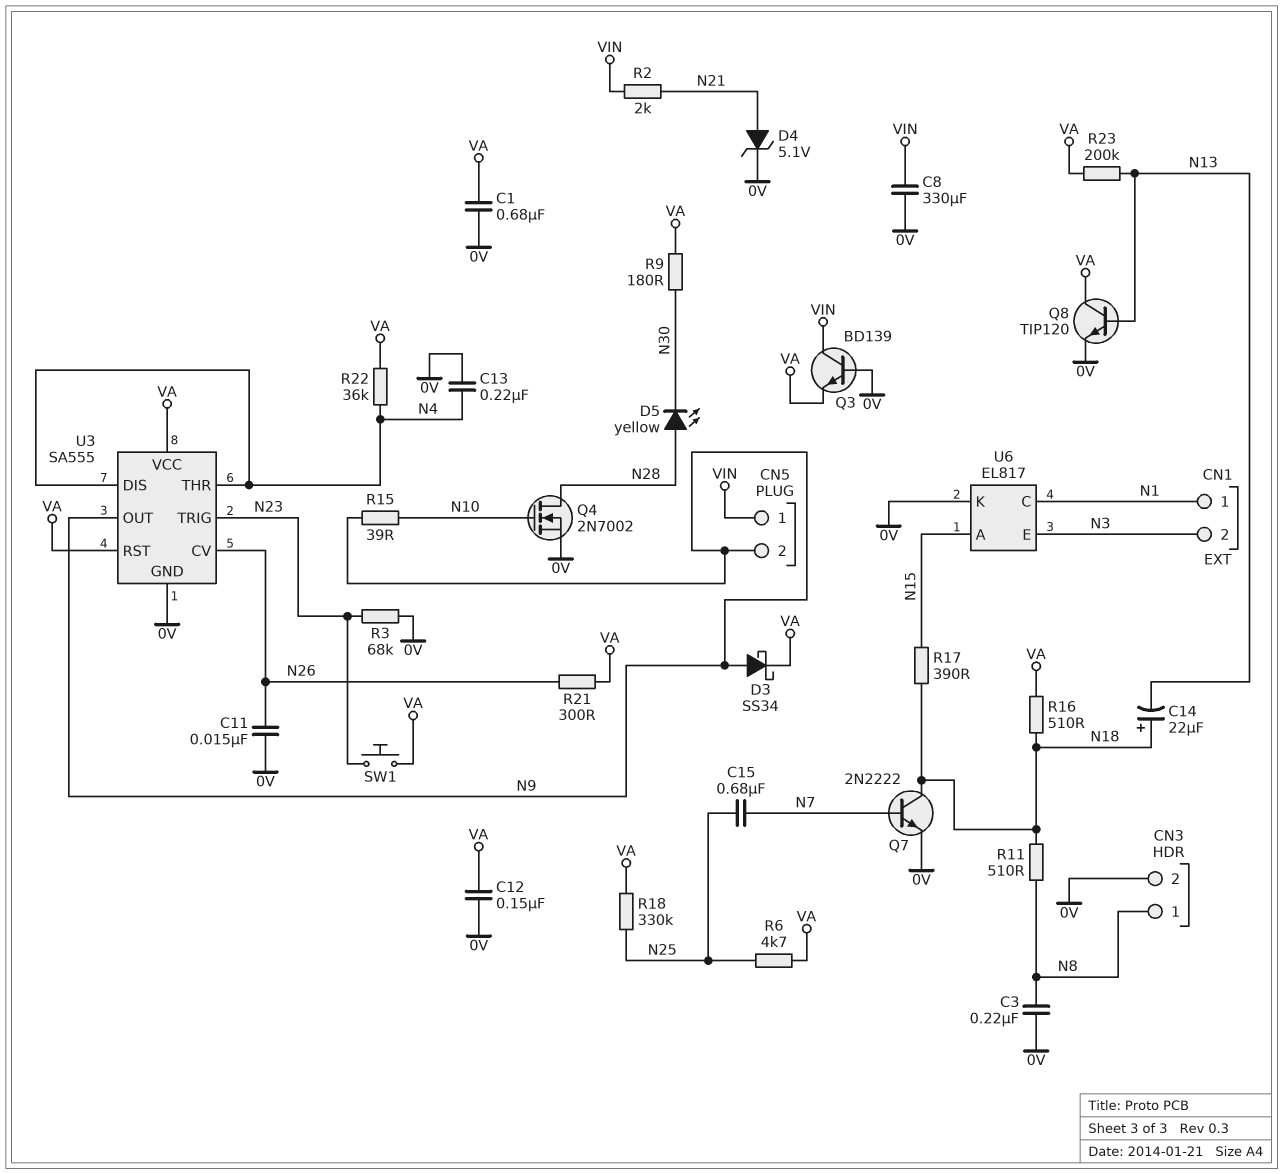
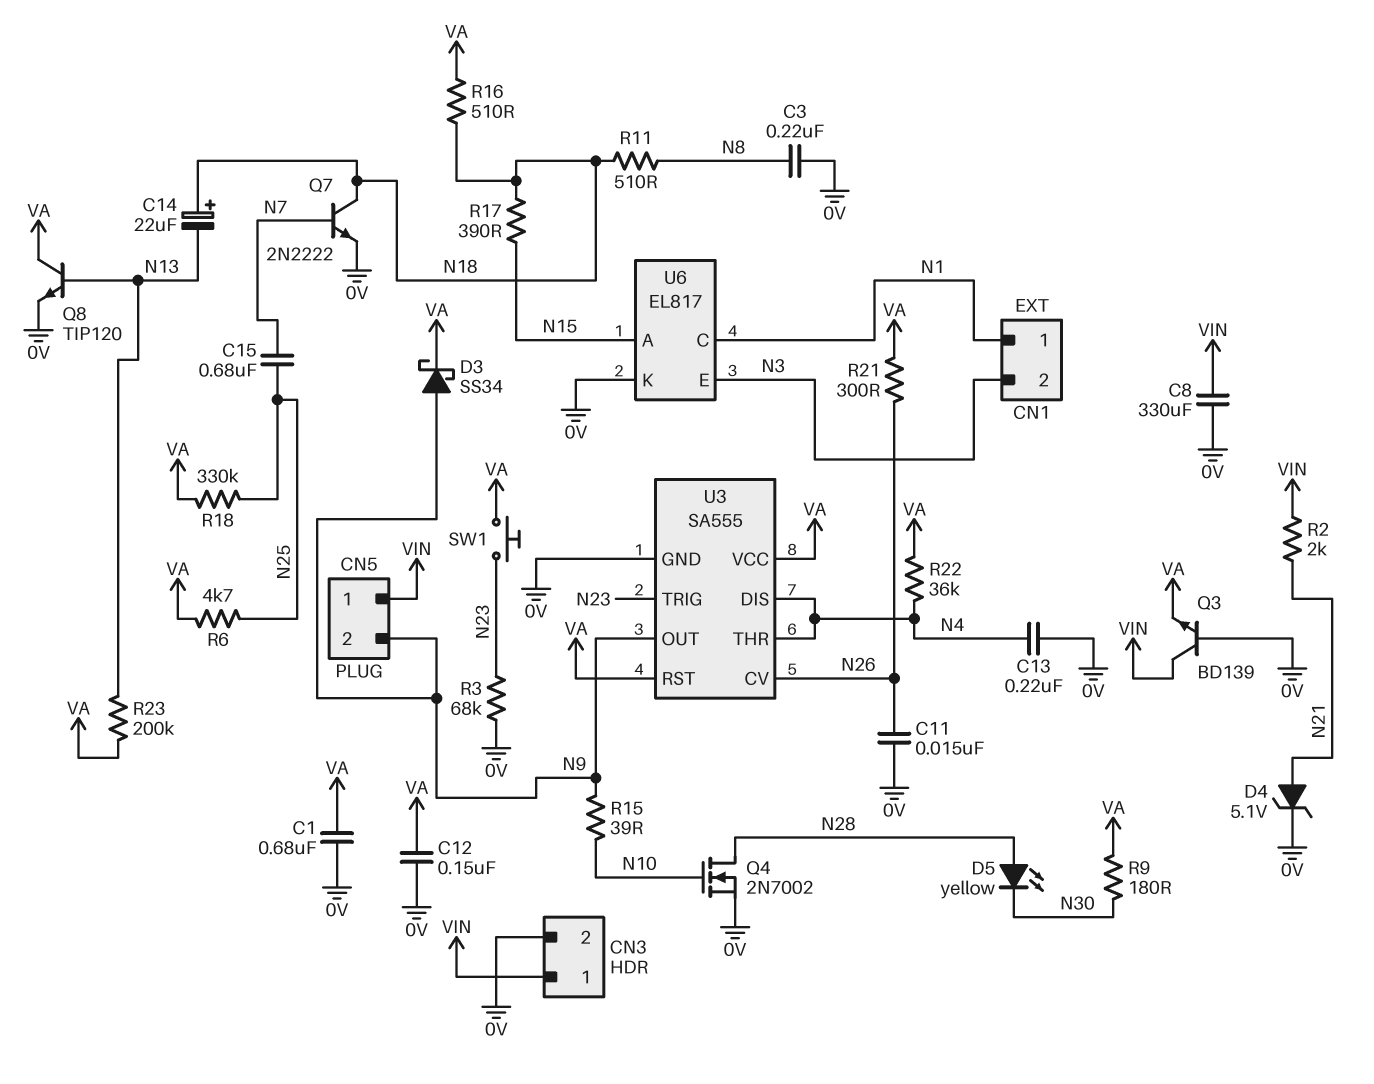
CN3 pin 1: N8 -> VIN

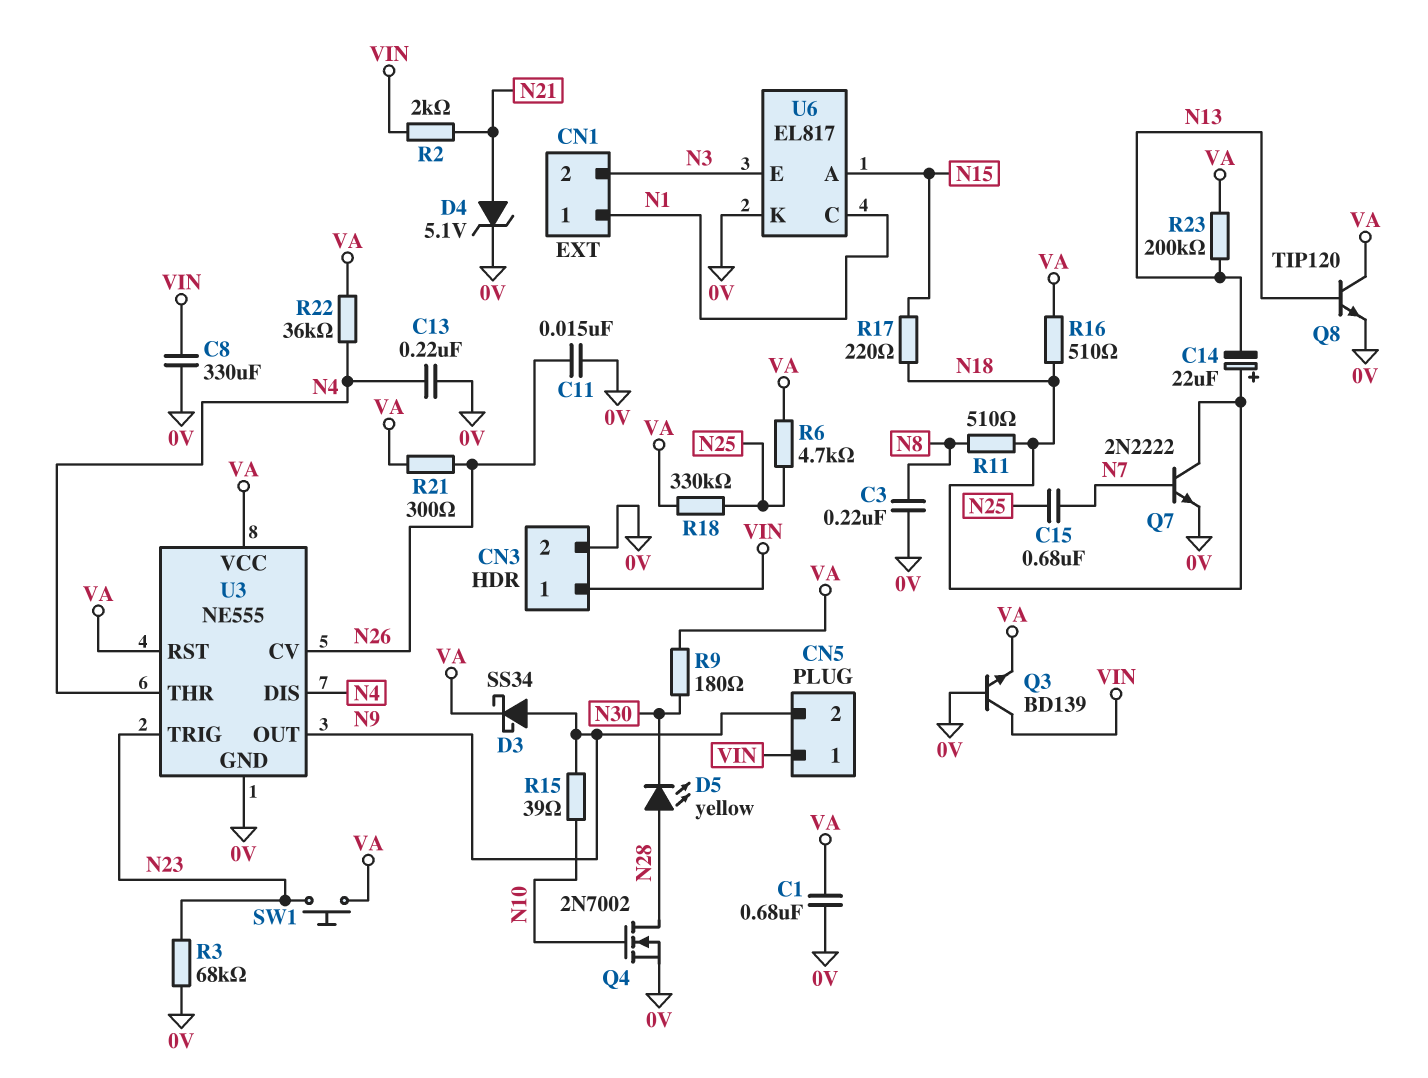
C12: 150nF (0V, VA) -> none
R17: 390 (N15, N18) -> 220 (N15, N18)
U3: SA555 -> NE555

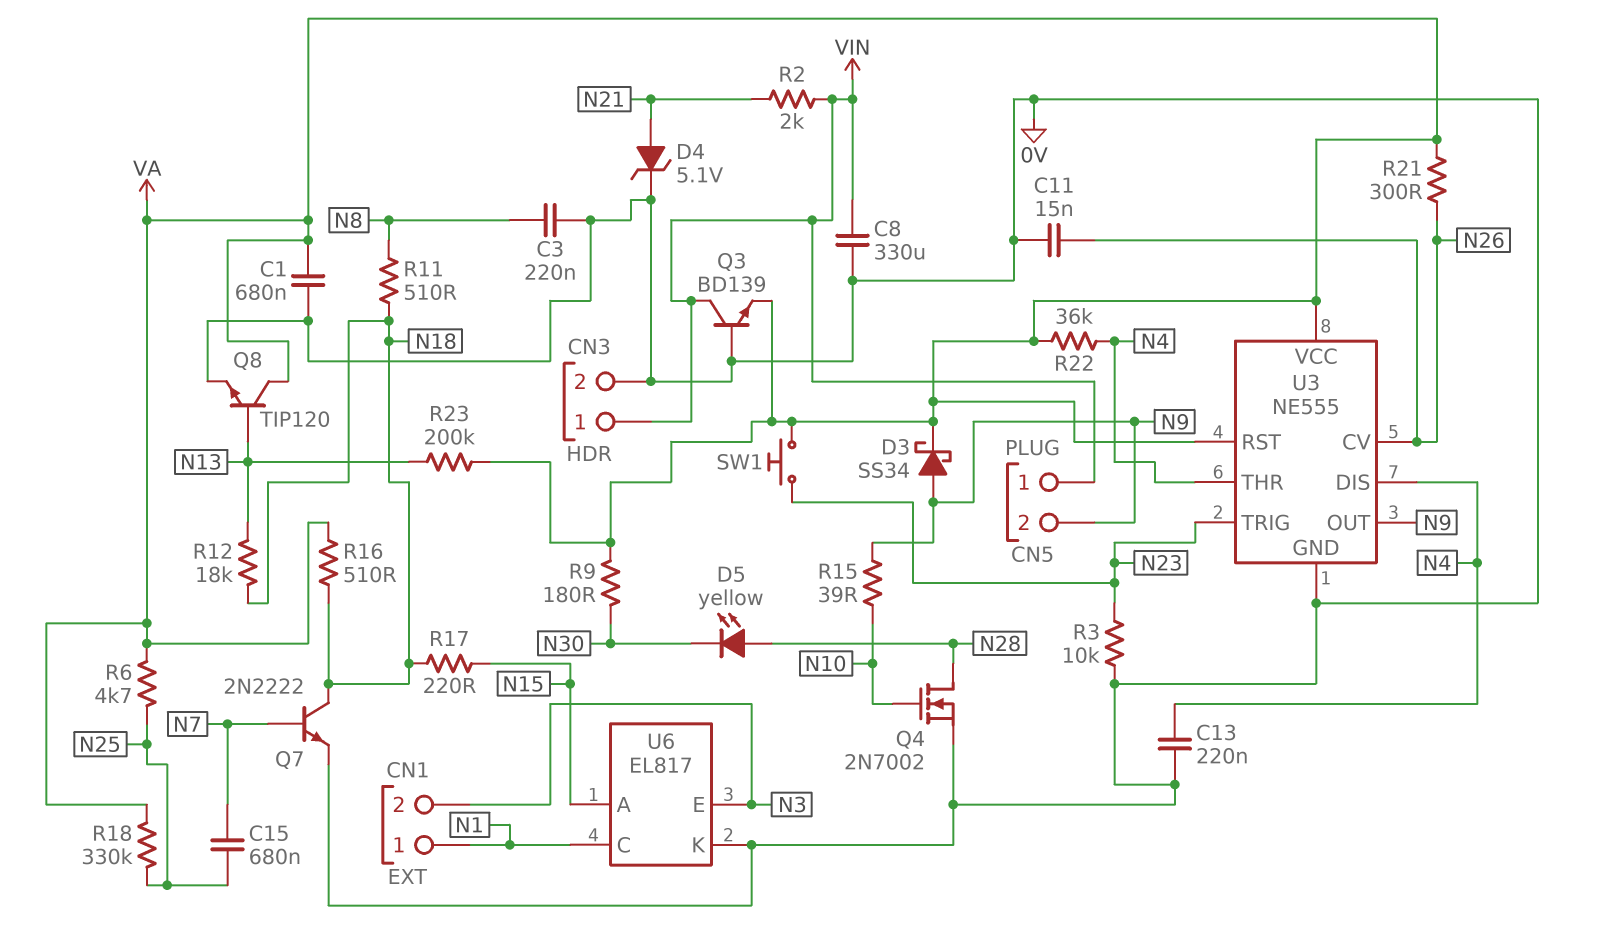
C14: 22uF (plus N18, minus N13) -> none
R3: 68k (0V, N23) -> 10k (0V, N23)
R12: none -> 18k (N13, N18)

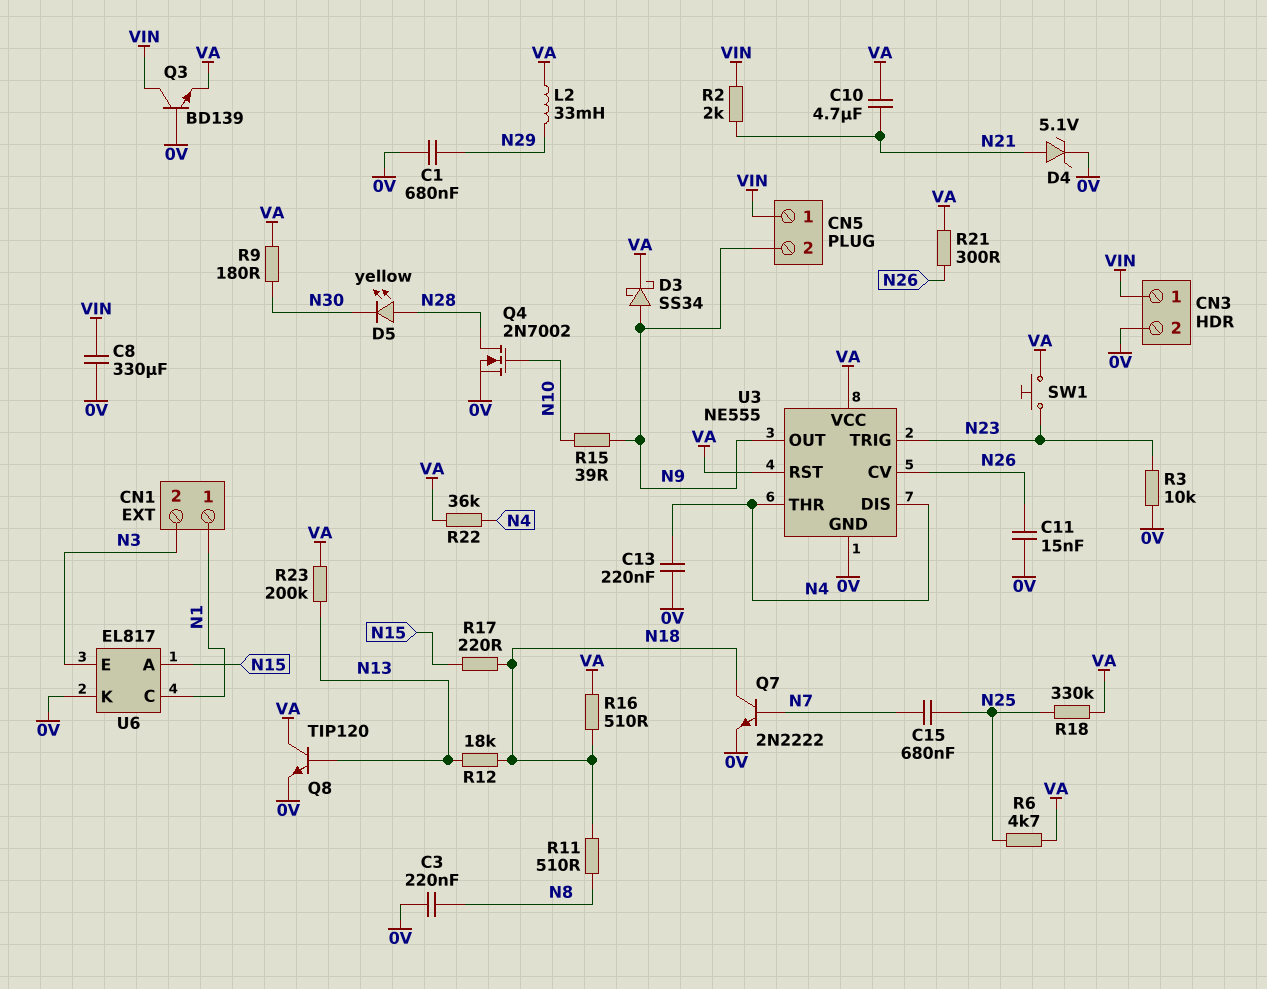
C1: 680nF (0V, VA) -> 680nF (0V, N29)
C10: none -> 4.7uF (N21, VA)
L2: none -> 33mH (N29, VA)

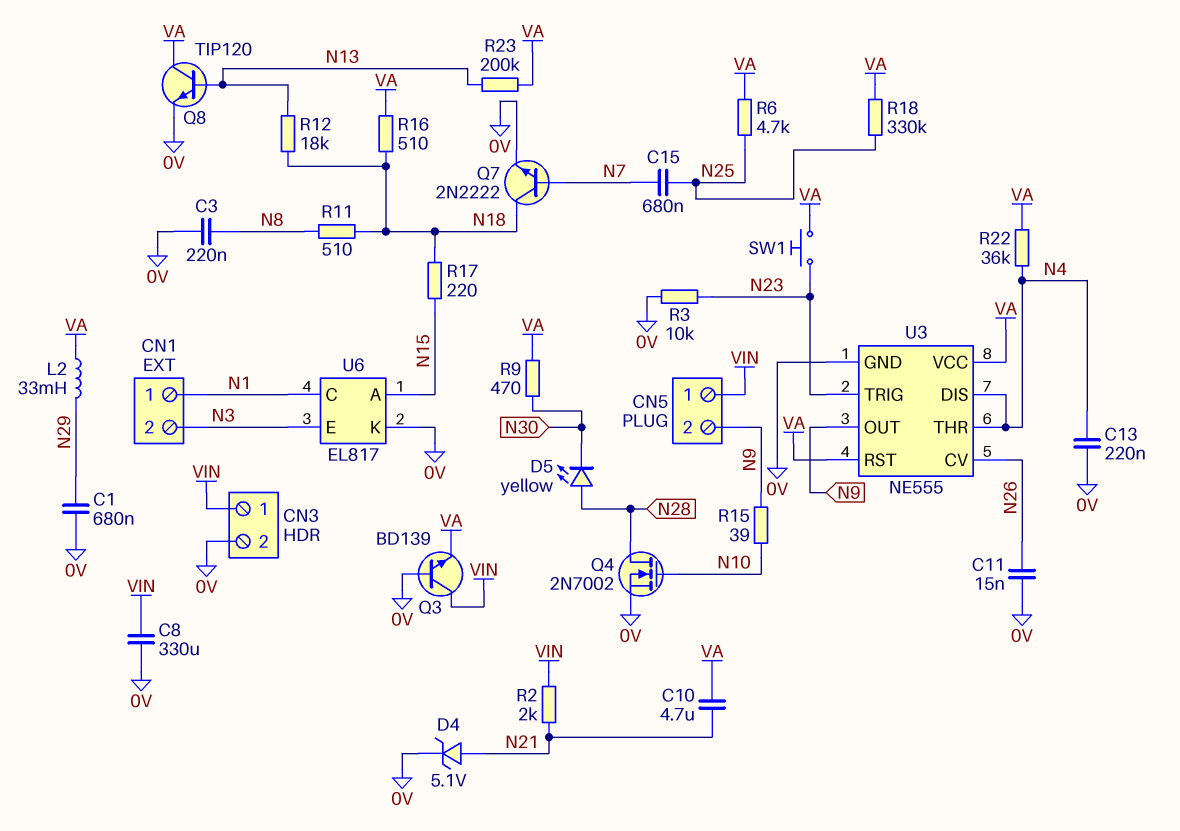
D3: schottky SS34 (A N9, K VA) -> none
R9: 180 (N30, VA) -> 470 (N30, VA)
R21: 300 (N26, VA) -> none

